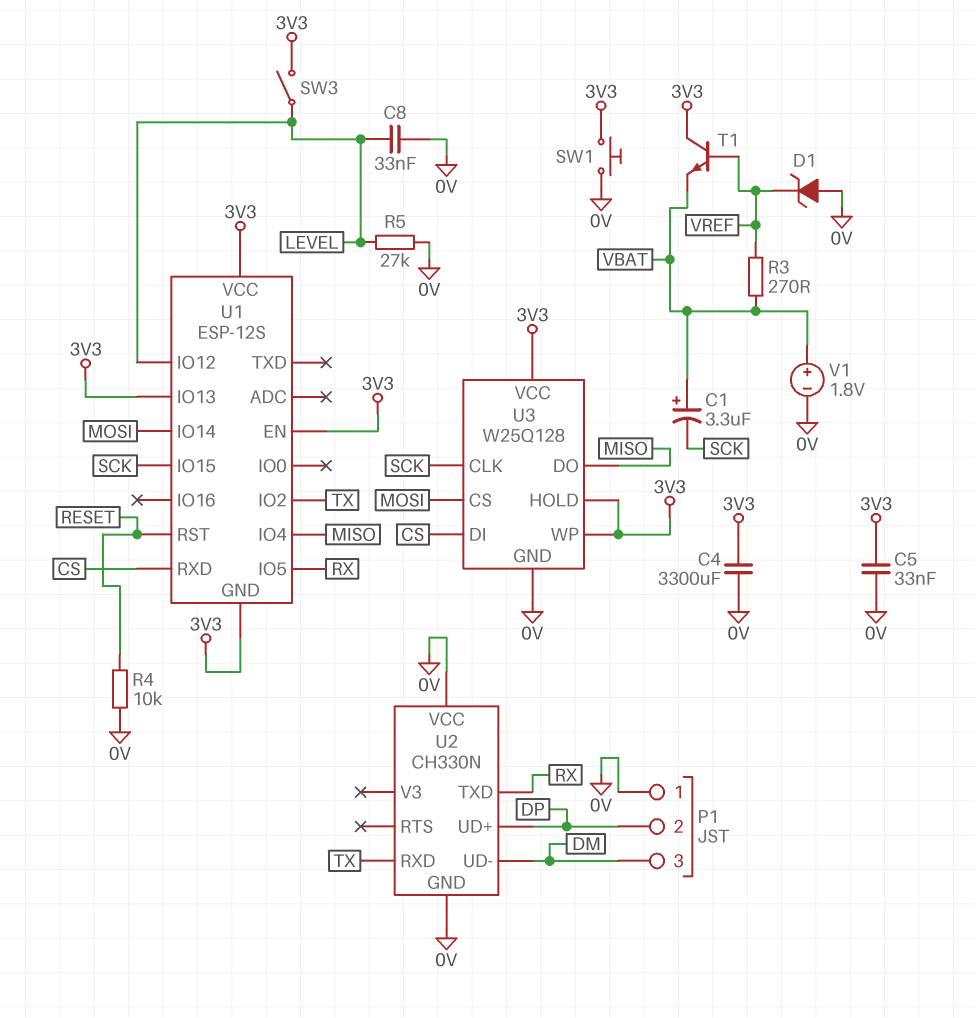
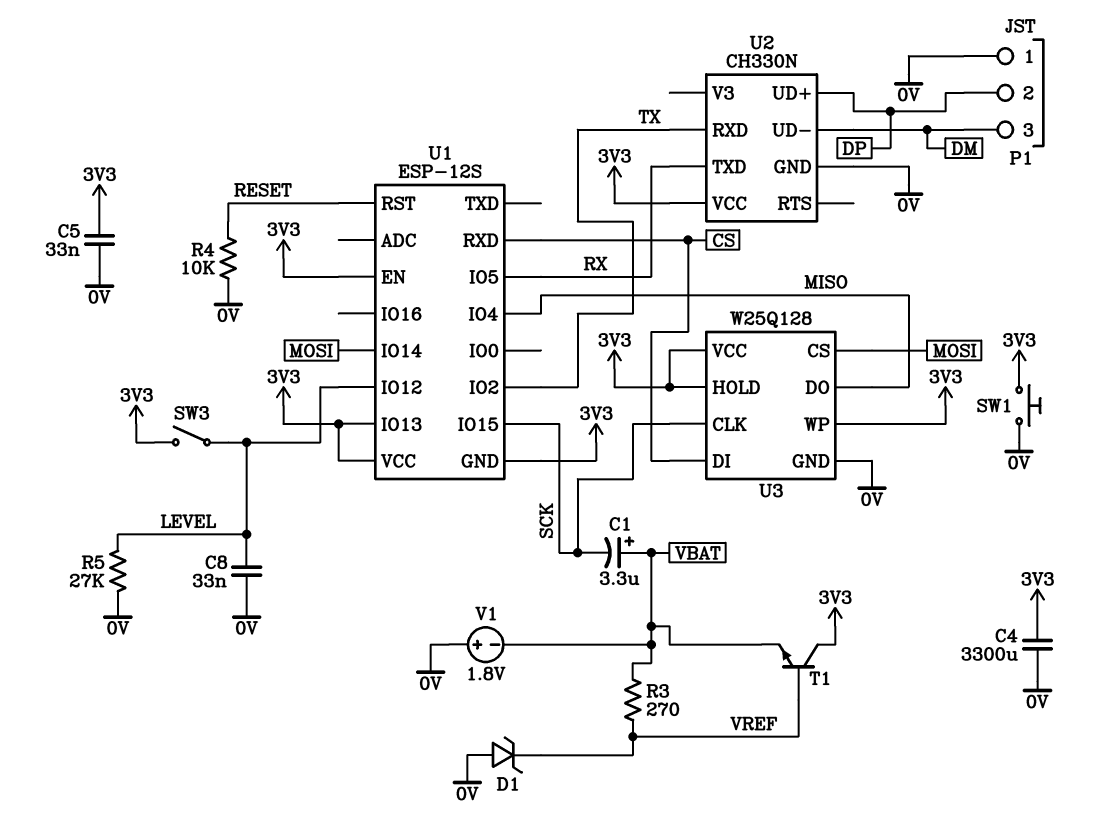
U2 pin VCC: 0V -> 3V3
V1: 1.8V (plus VBAT, minus 0V) -> 1.8V (plus 0V, minus VBAT)

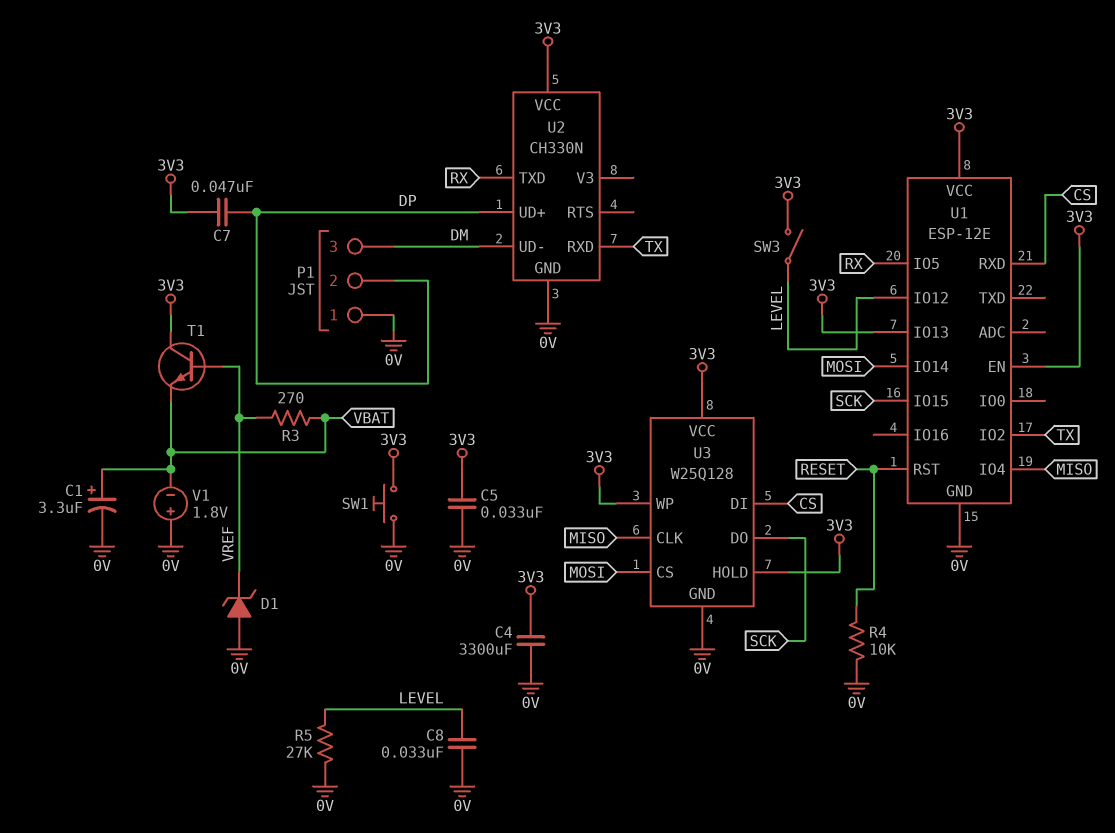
C1: 3.3uF (plus VBAT, minus SCK) -> 3.3uF (plus VBAT, minus 0V)
C7: none -> 47nF (3V3, DP)
U1: ESP-12S -> ESP-12E
U1 pin GND: 3V3 -> 0V
U3 pin CLK: SCK -> MISO
U3 pin DO: MISO -> SCK

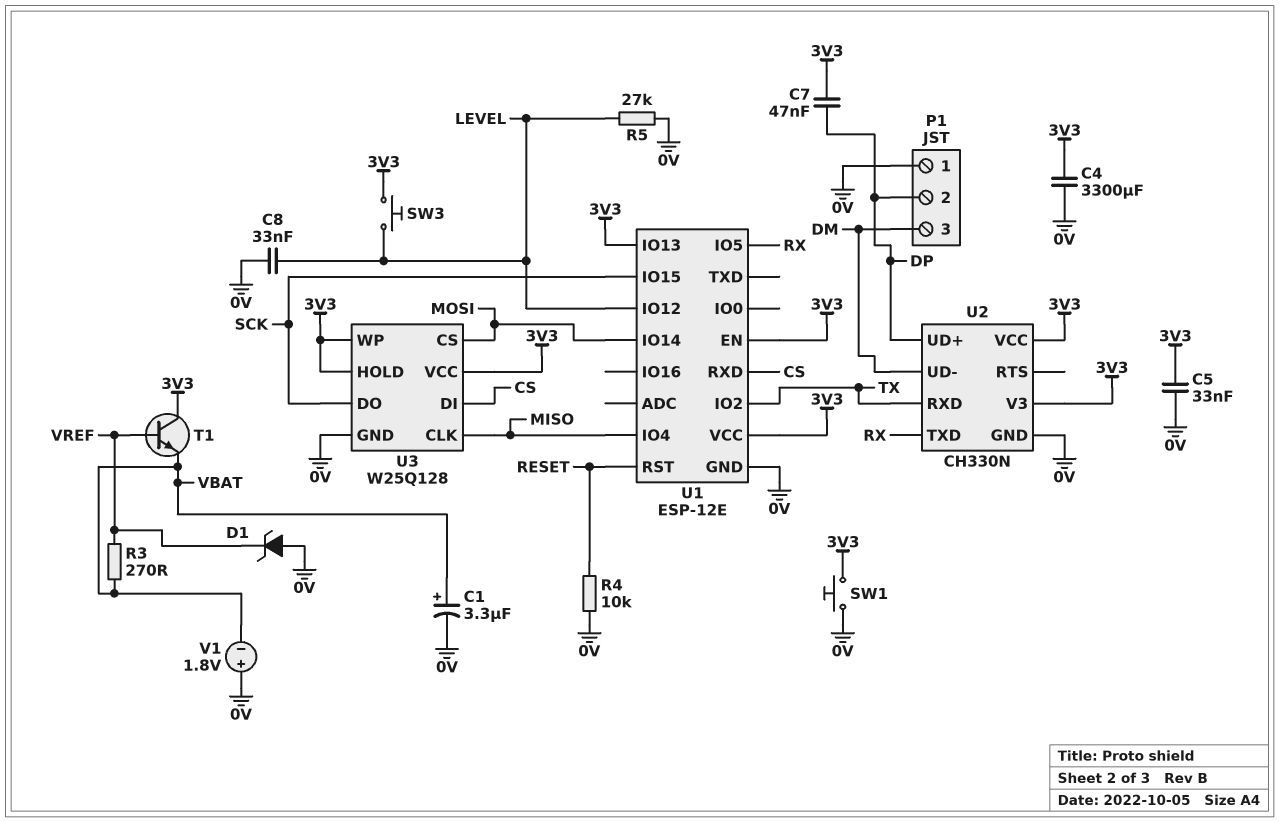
SW3: switch (3V3, LEVEL) -> button (3V3, LEVEL)
U2 pin V3: none -> 3V3

